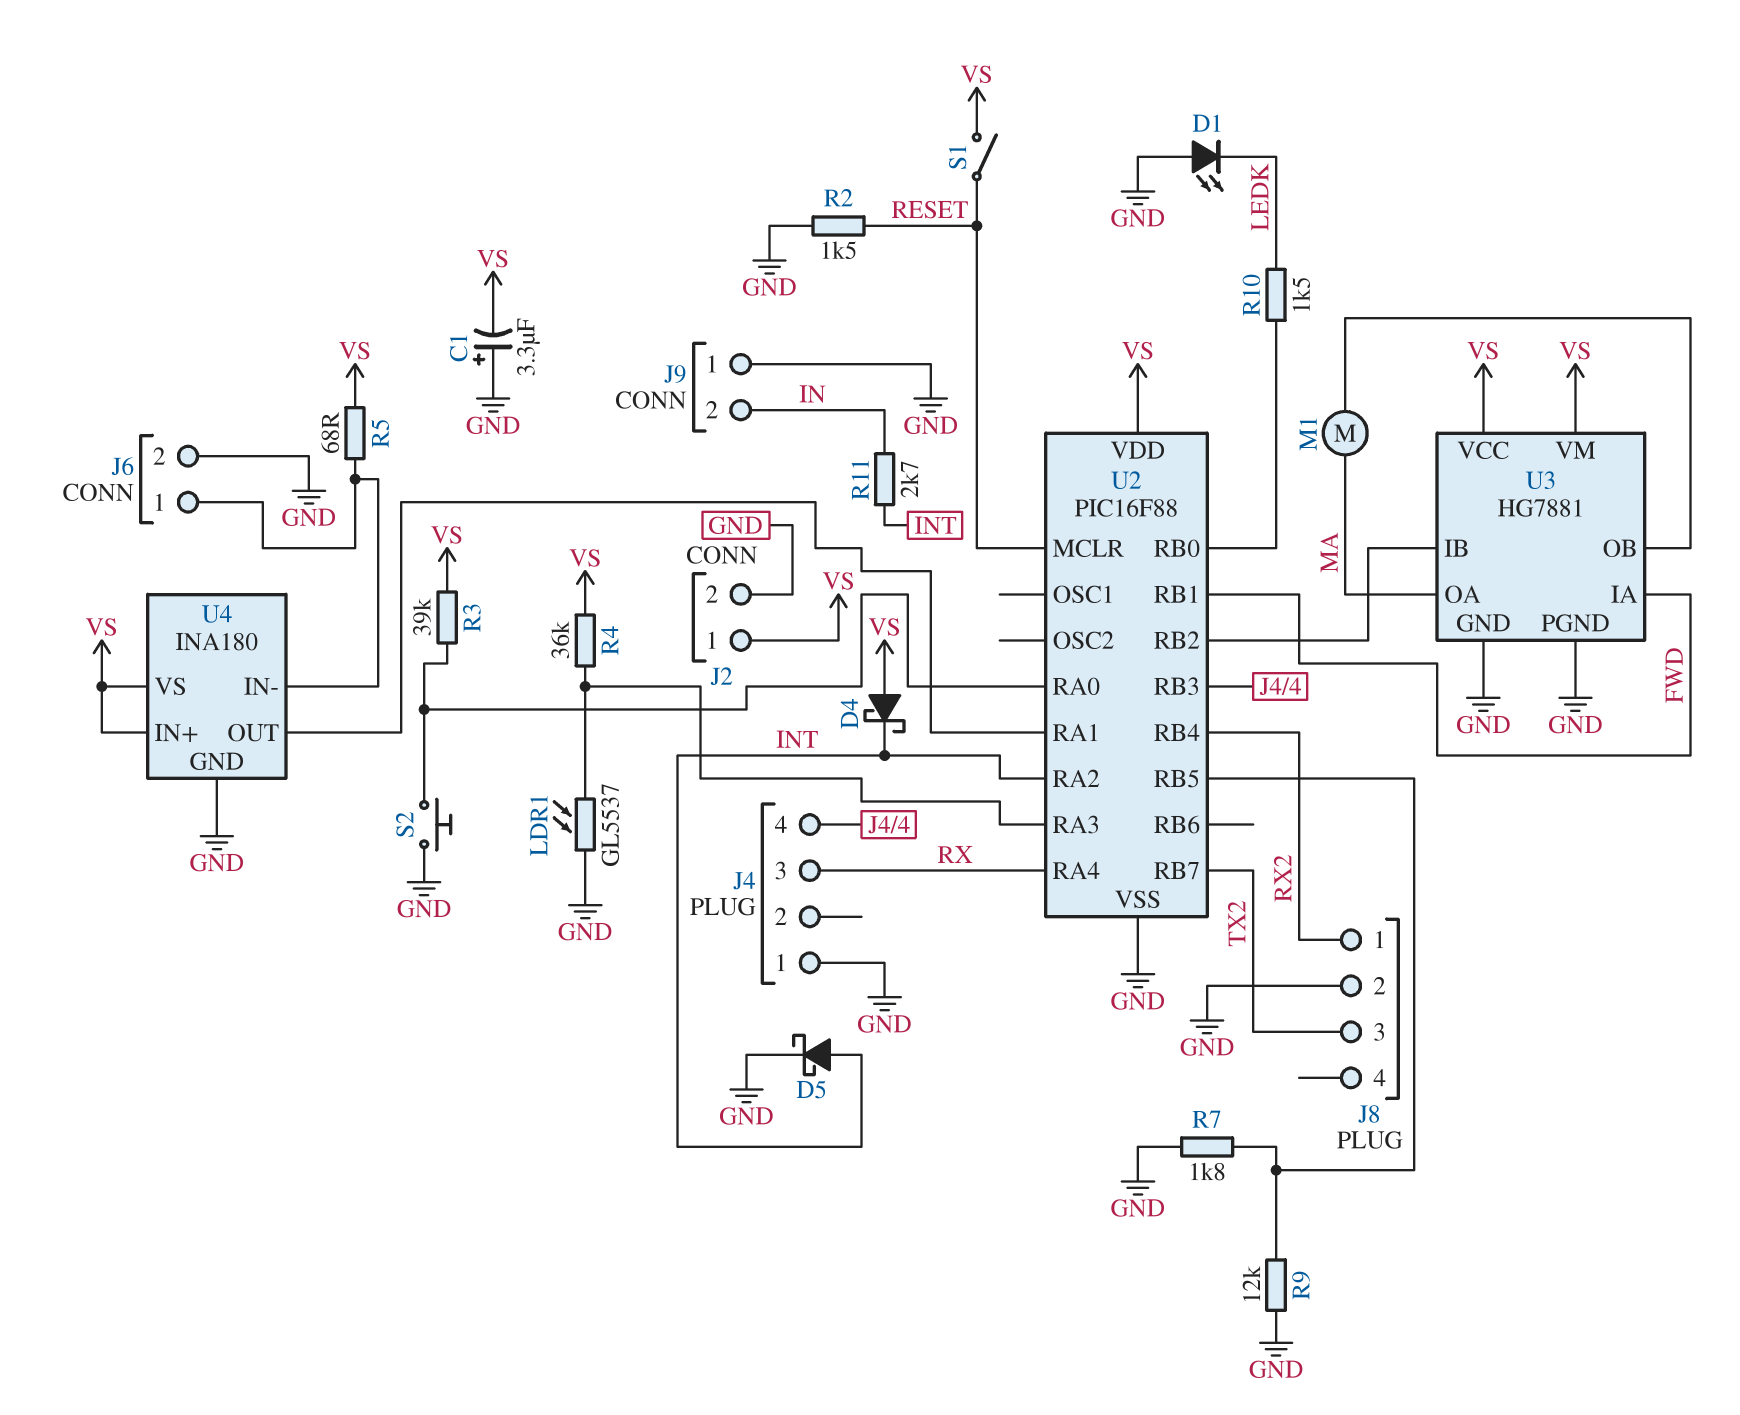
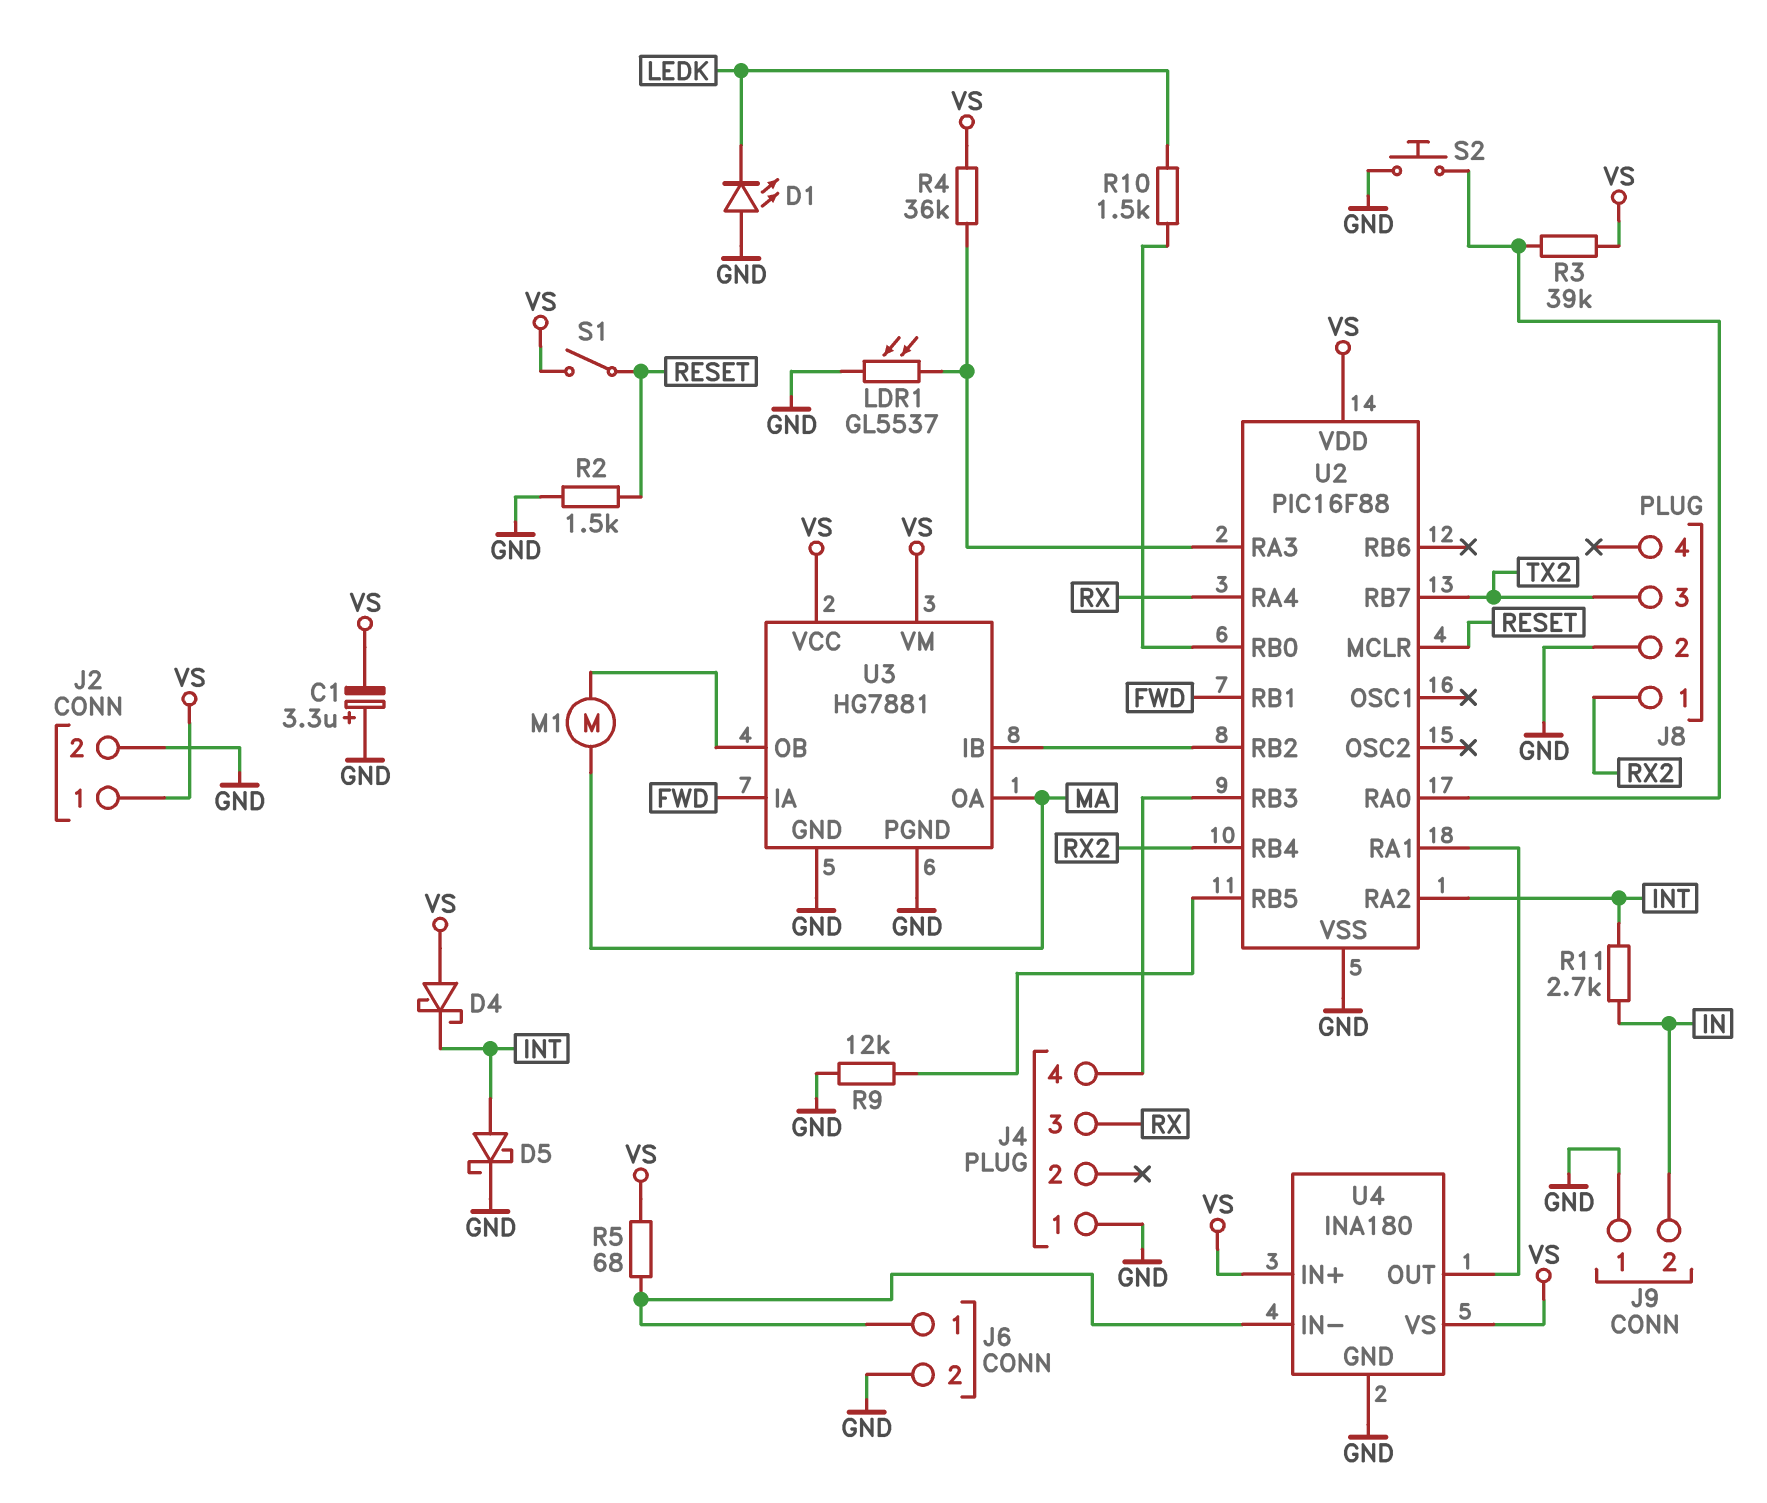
R7: 1.8k (GND, U2/RB5) -> none

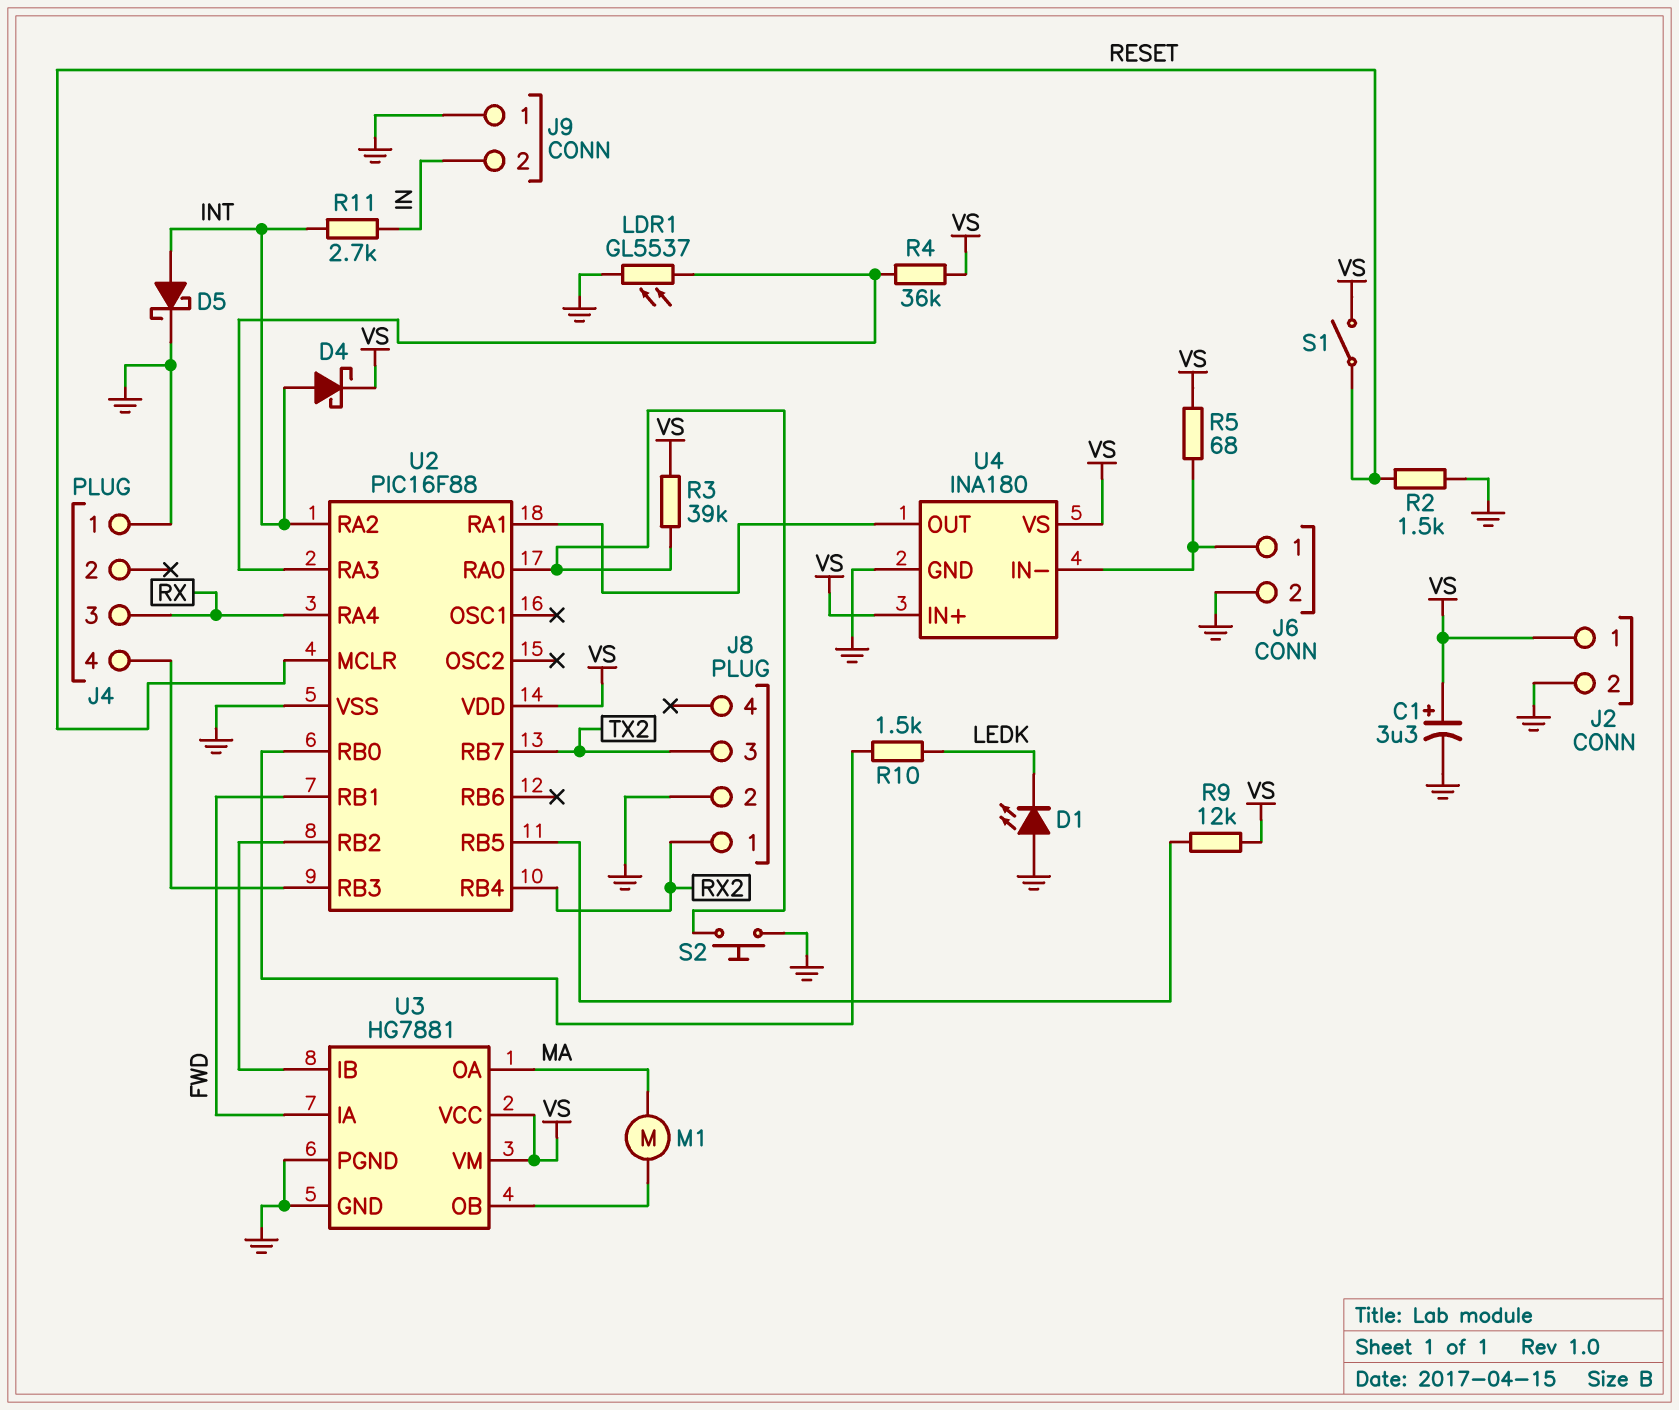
C1: 3.3uF (plus GND, minus VS) -> 3.3uF (plus VS, minus GND)
D4: schottky (A VS, K INT) -> schottky (A INT, K VS)
R9: 12k (GND, U2/RB5) -> 12k (U2/RB5, VS)

